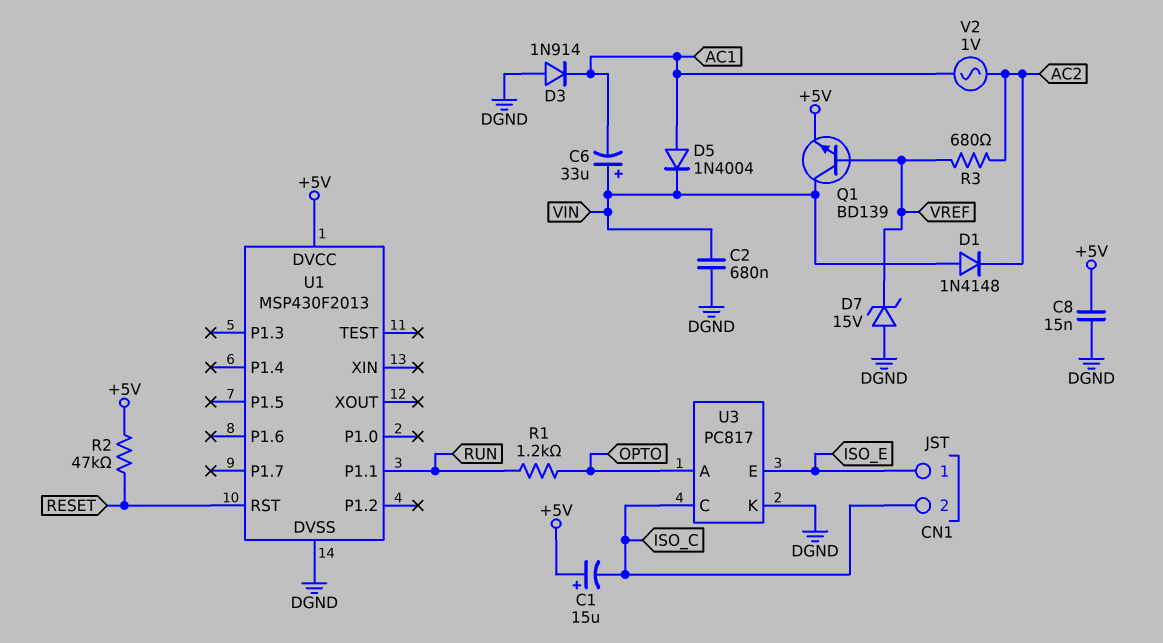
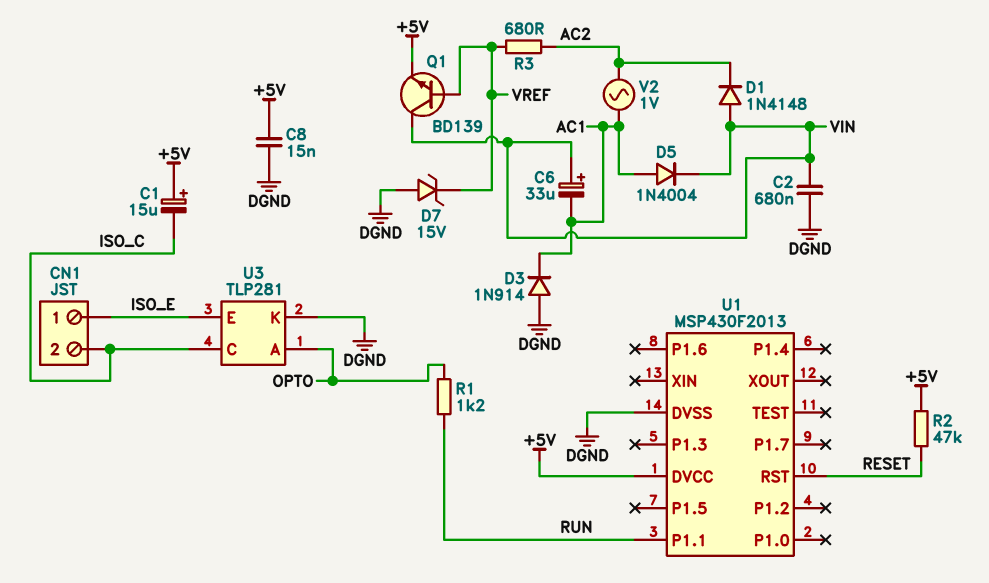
U3: PC817 -> TLP281

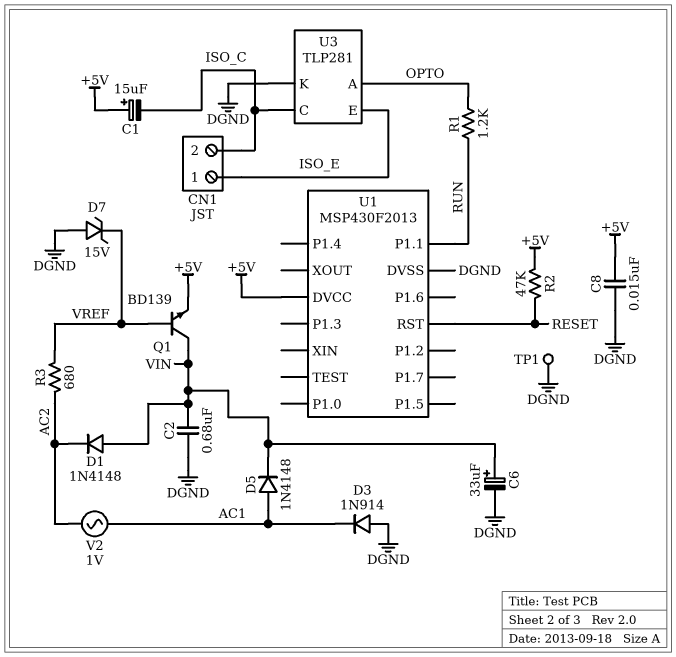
C6: 33uF (plus VIN, minus AC1) -> 33uF (plus VIN, minus DGND)
D5: diode 1N4004 (A AC1, K VIN) -> diode 1N4148 (A AC1, K VIN)
TP1: none -> test point (DGND)

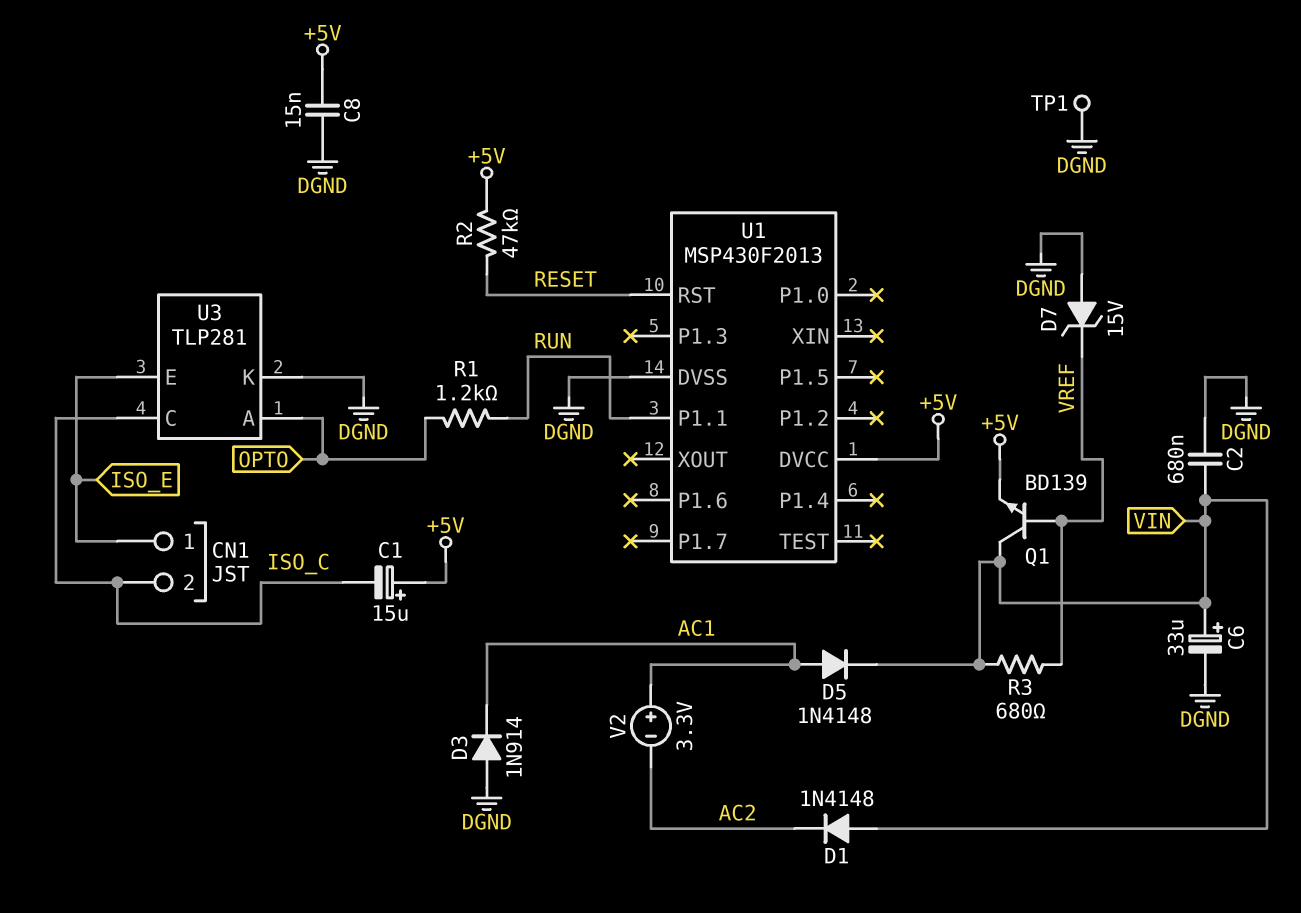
R3: 680 (AC2, VREF) -> 680 (VIN, VREF)
V2: AC 1V (AC1, AC2) -> 3.3V (plus AC1, minus AC2)

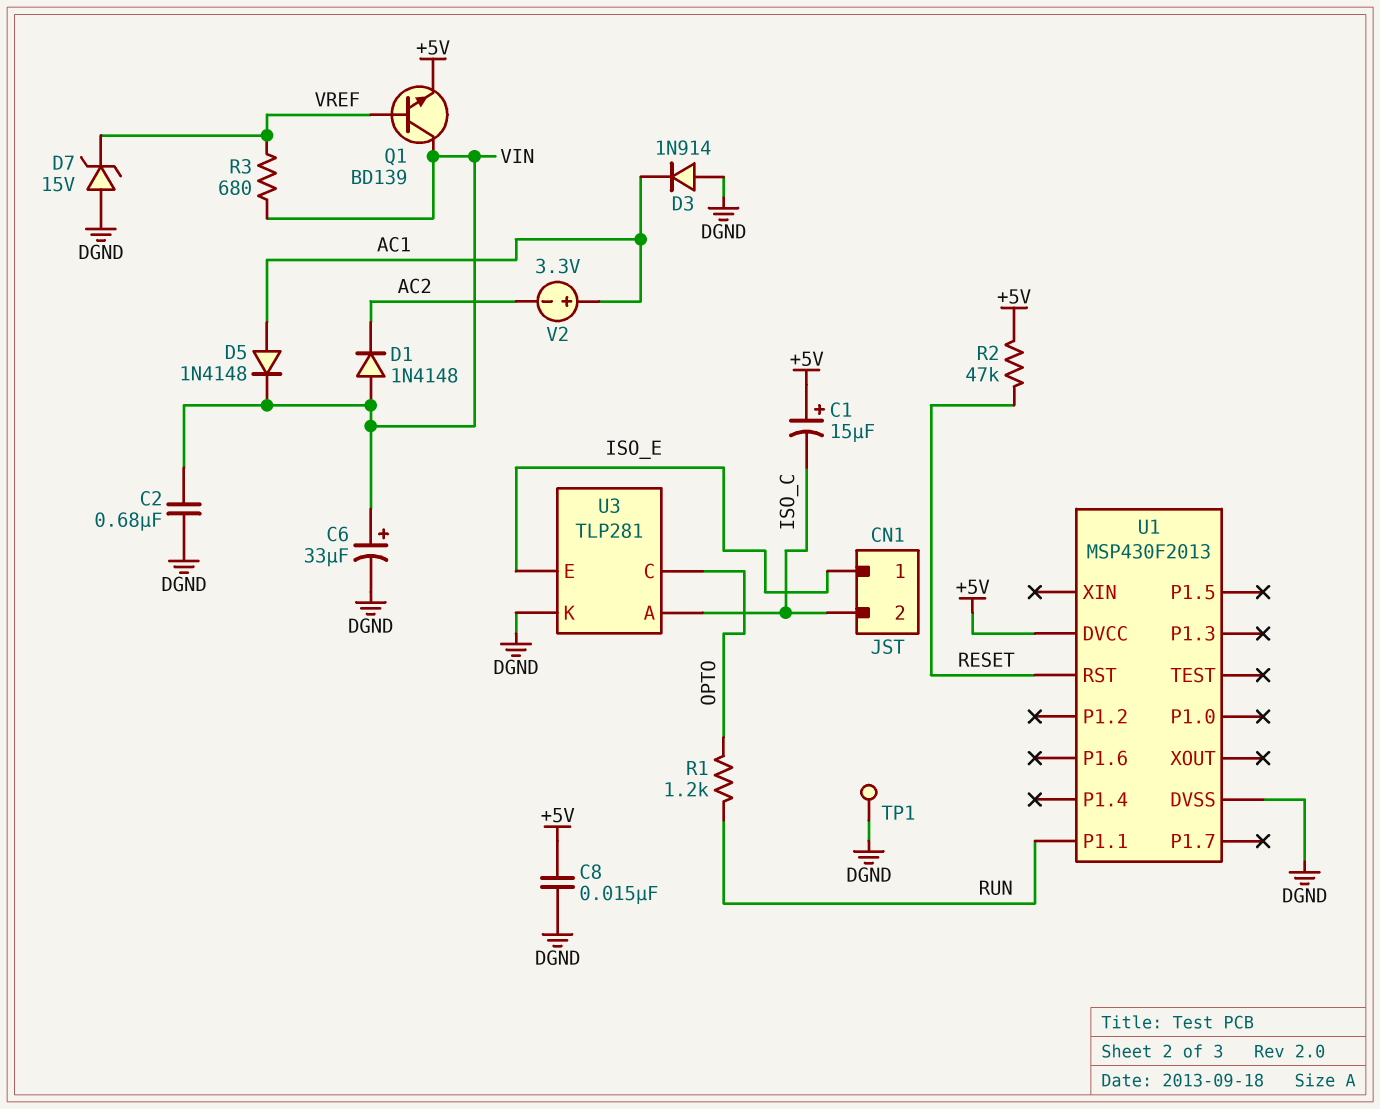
U3 pin A: OPTO -> ISO_C
U3 pin C: ISO_C -> OPTO

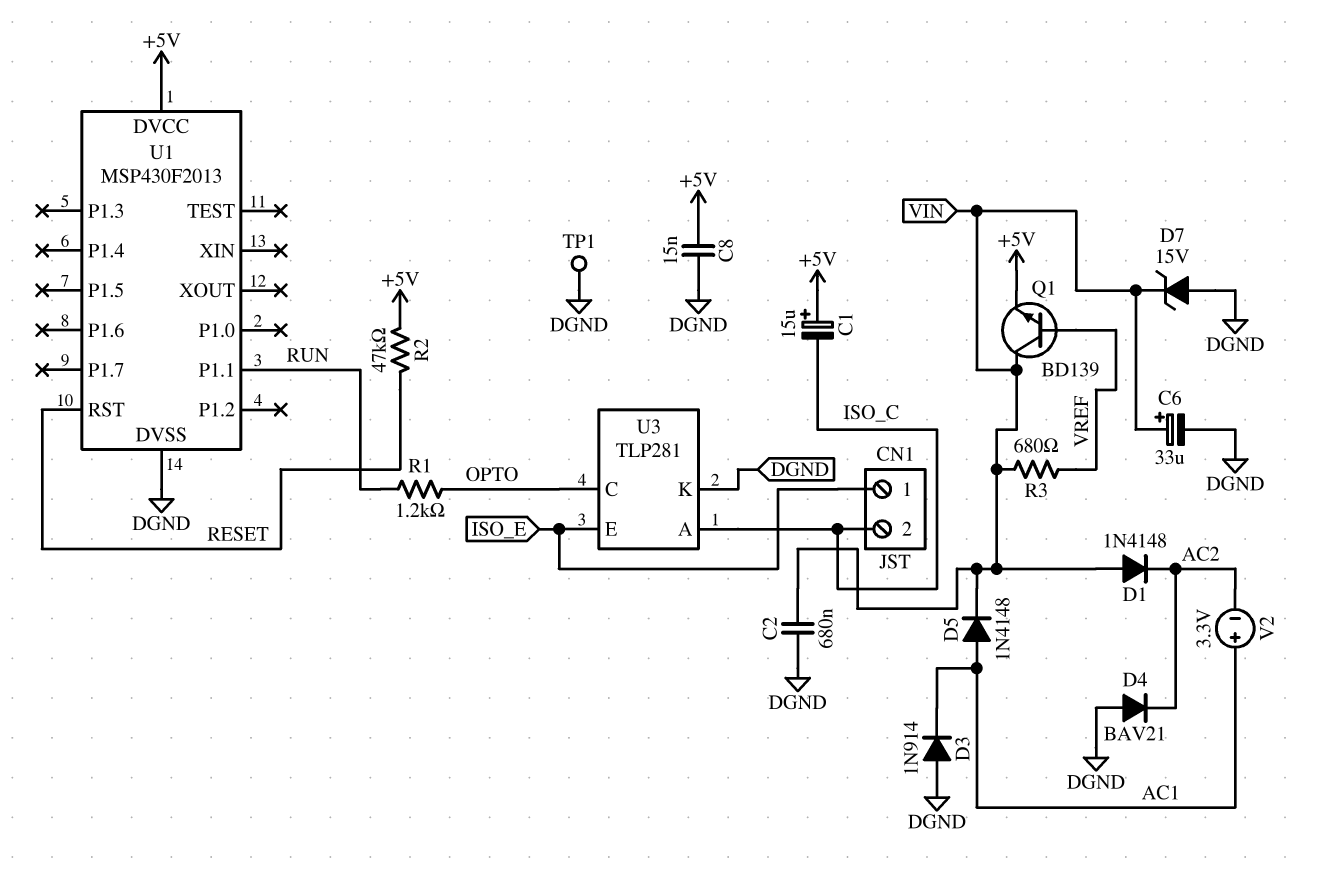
D4: none -> diode BAV21 (A DGND, K AC2)
D7: zener 15V (A DGND, K VREF) -> zener 15V (A DGND, K VIN)

